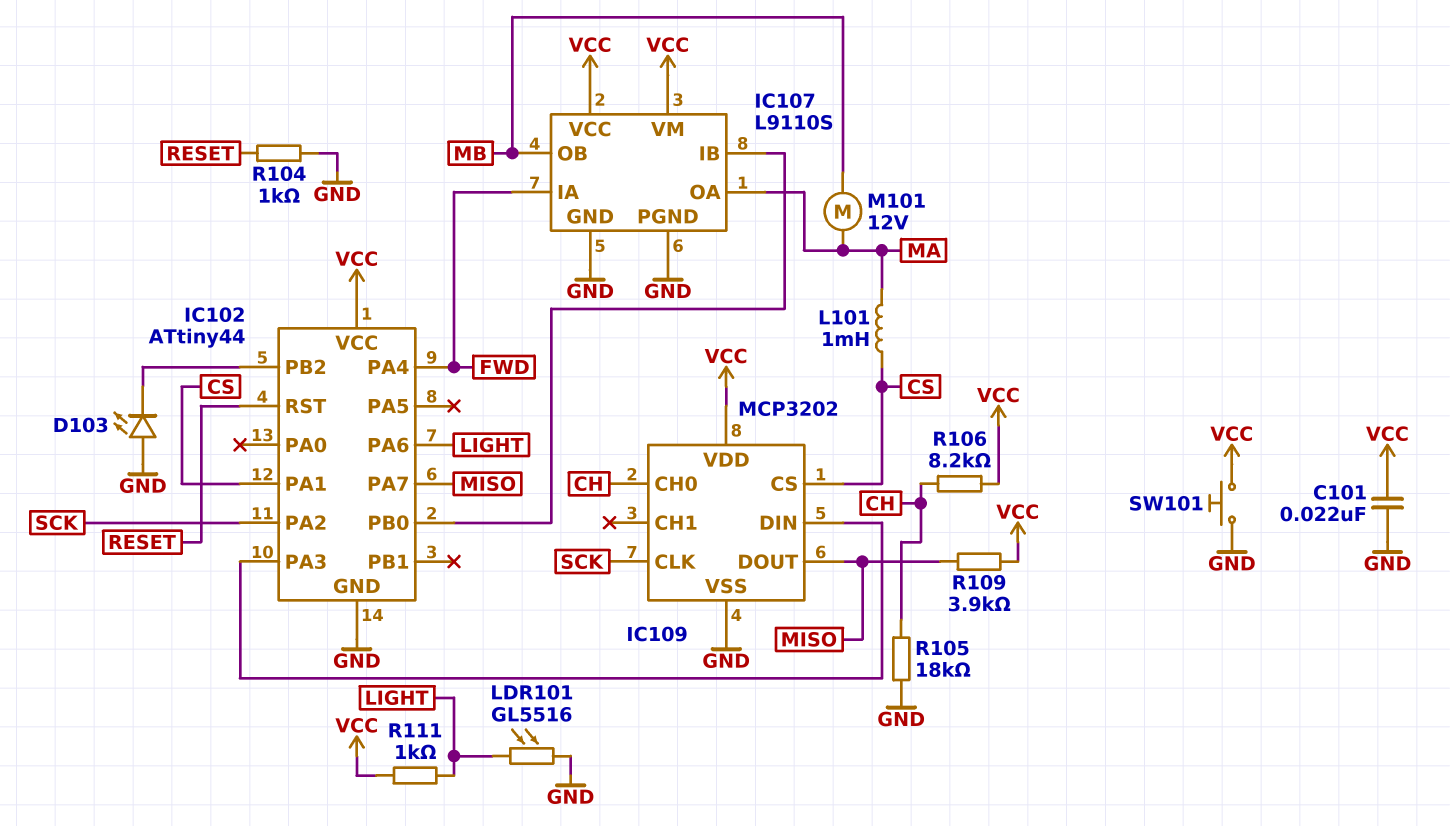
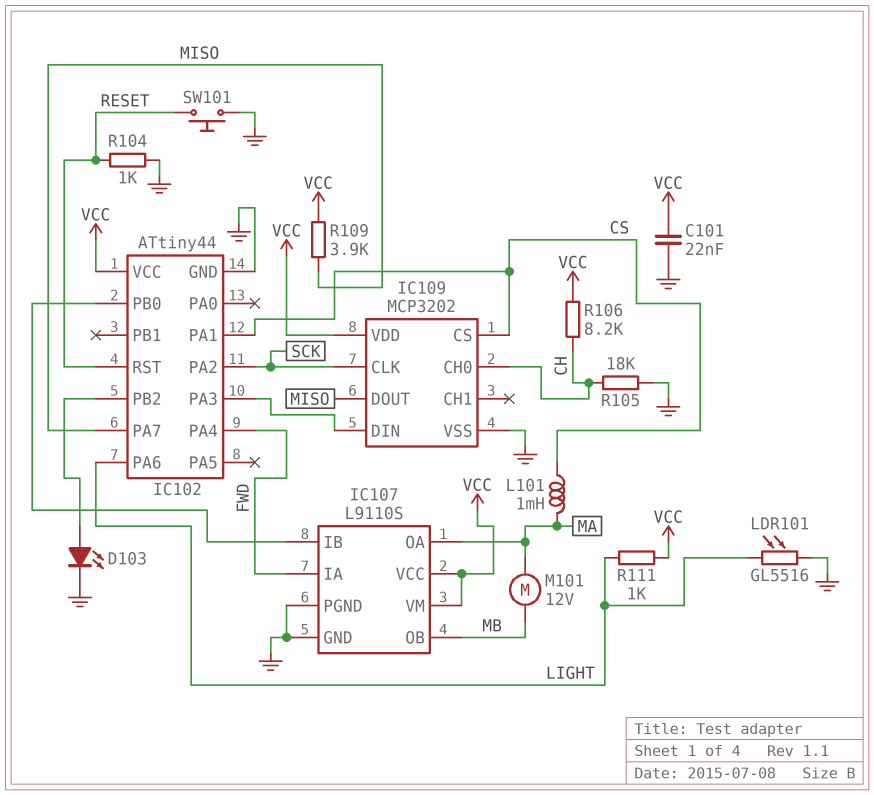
D103: LED (A GND, K IC102/PB2) -> LED (A IC102/PB2, K GND)
SW101: button (GND, VCC) -> button (GND, RESET)

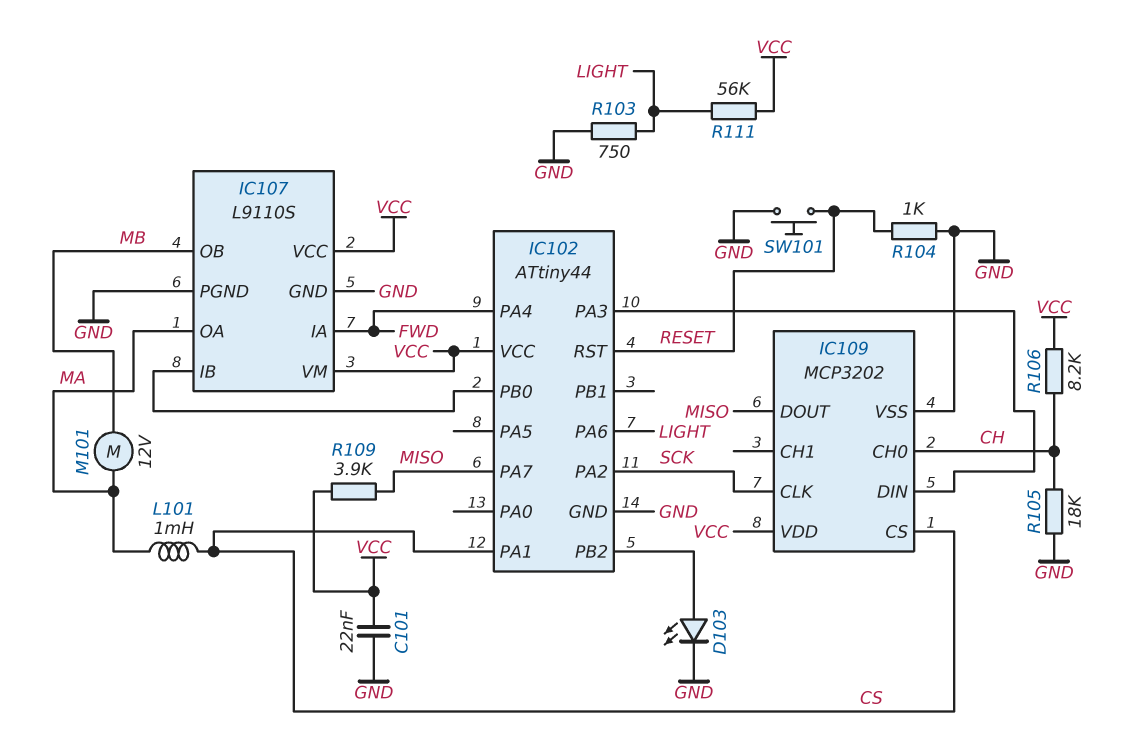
LDR101: GL5516 (GND, LIGHT) -> none
R103: none -> 750 (GND, LIGHT)
R111: 1k (LIGHT, VCC) -> 56k (LIGHT, VCC)

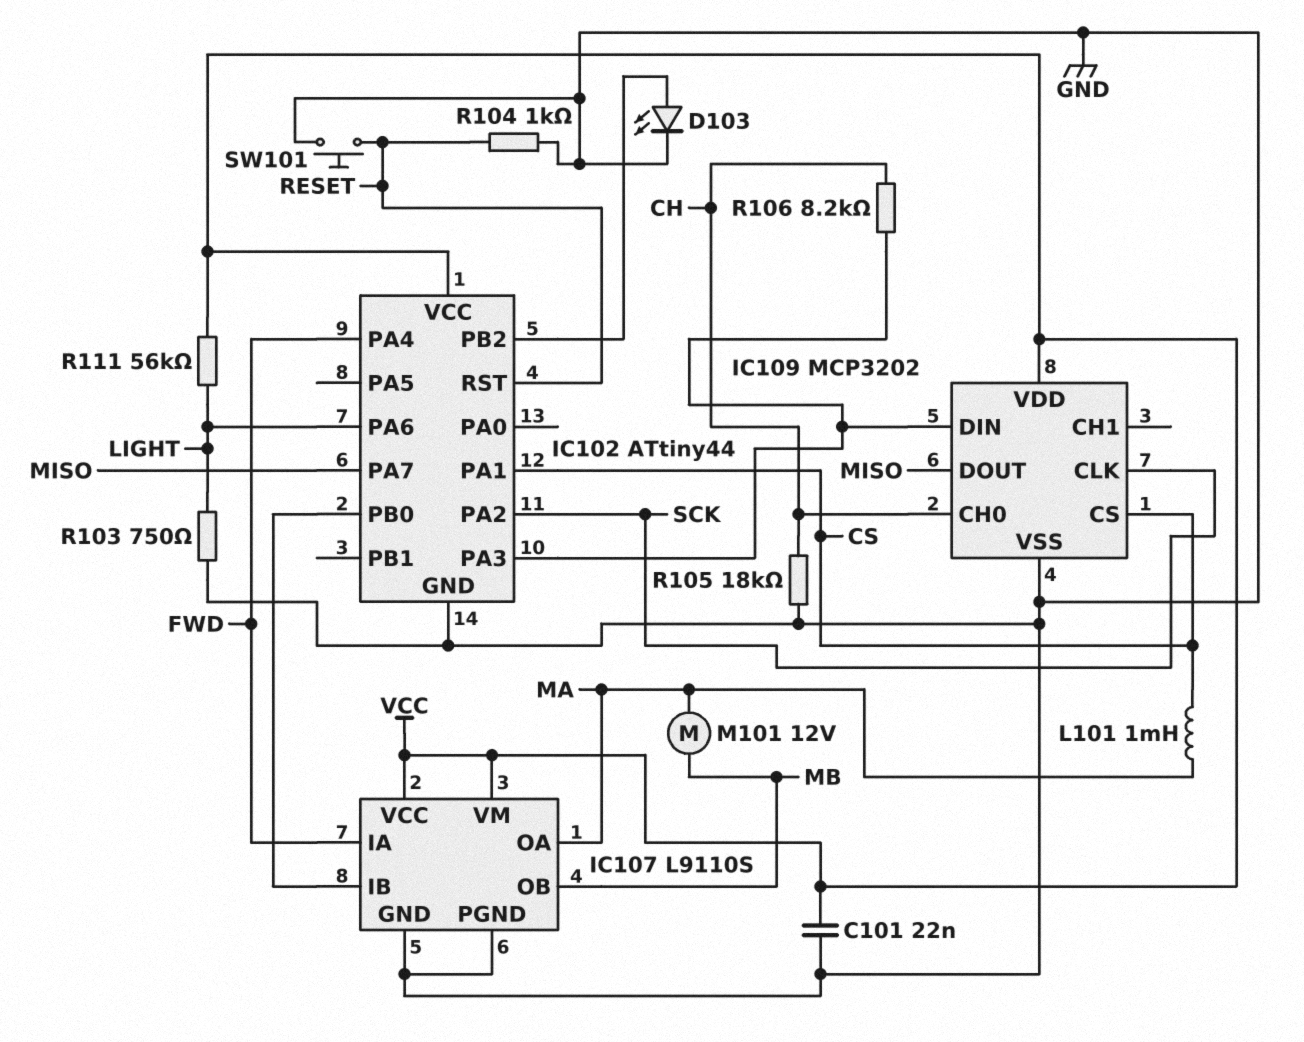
R106: 8.2k (CH, VCC) -> 8.2k (CH, IC102/PA3)
R109: 3.9k (MISO, VCC) -> none

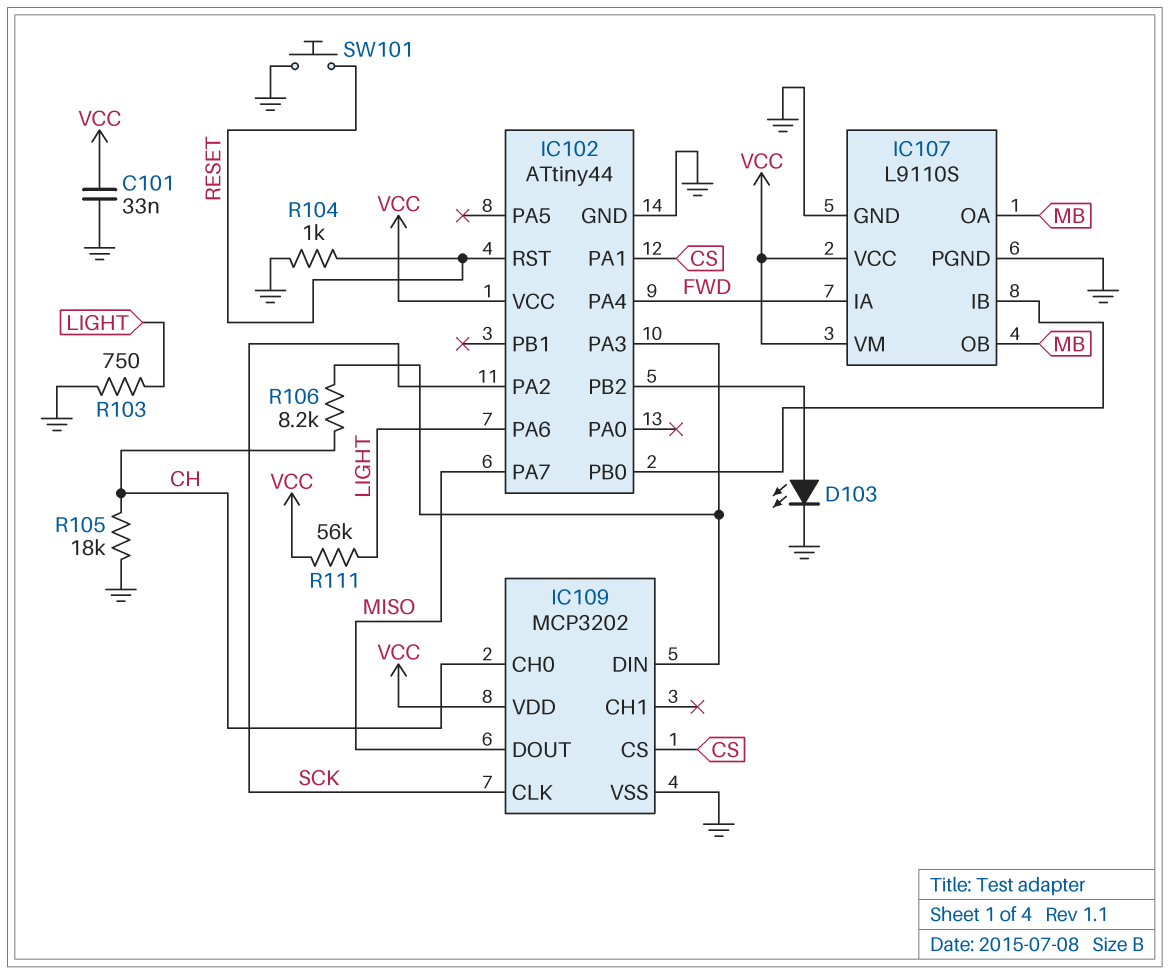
C101: 22nF (GND, VCC) -> 33nF (GND, VCC)
IC107 pin OA: MA -> MB
L101: 1mH (CS, MA) -> none
M101: motor 12V (MA, MB) -> none

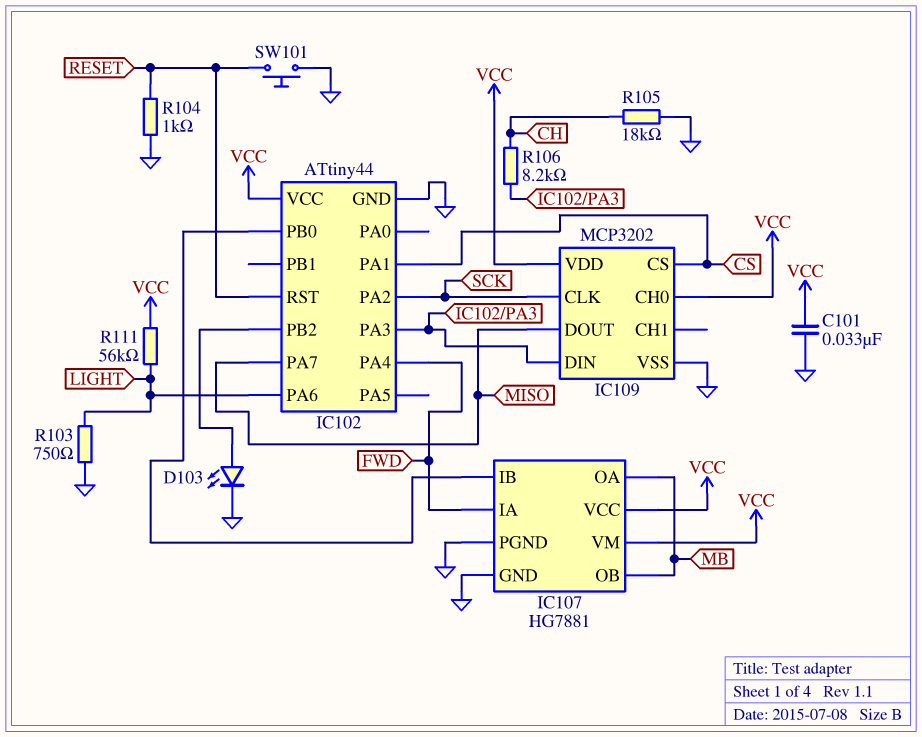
IC107: L9110S -> HG7881
IC109 pin CH0: CH -> VCC

